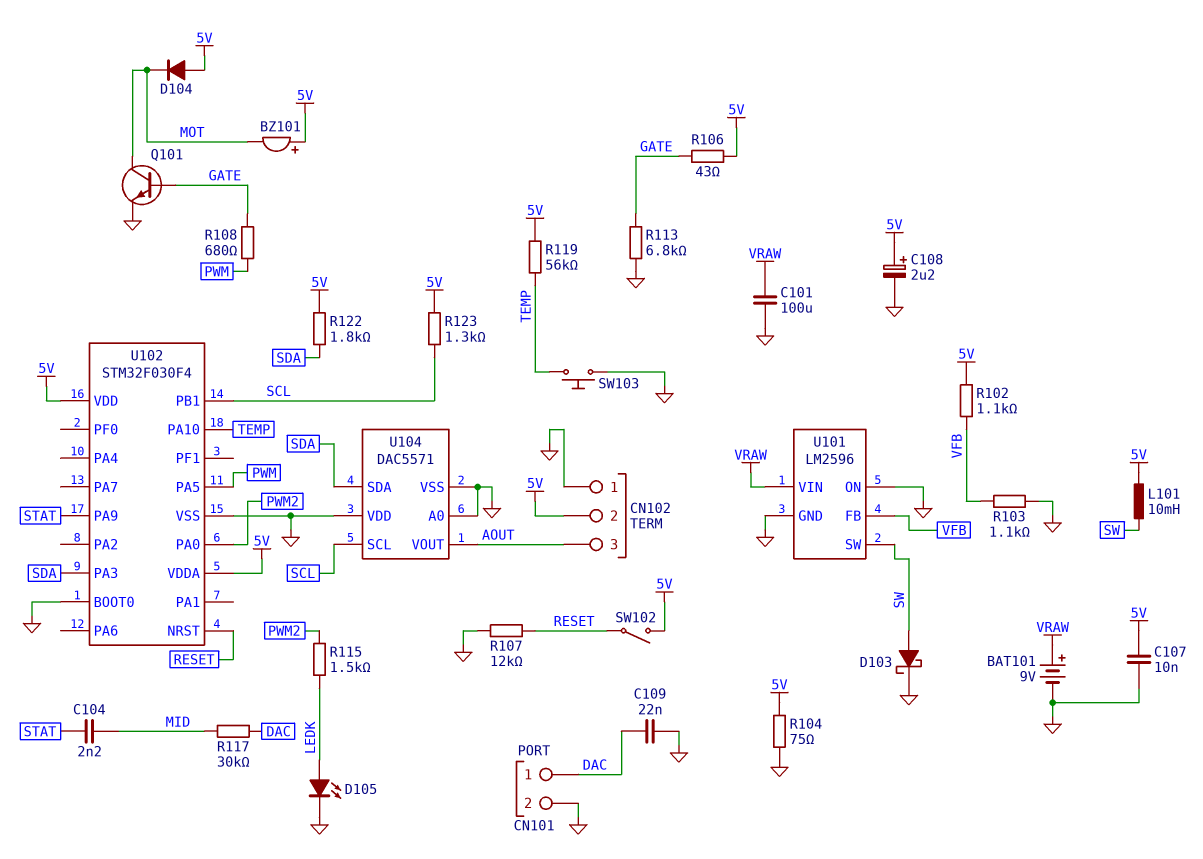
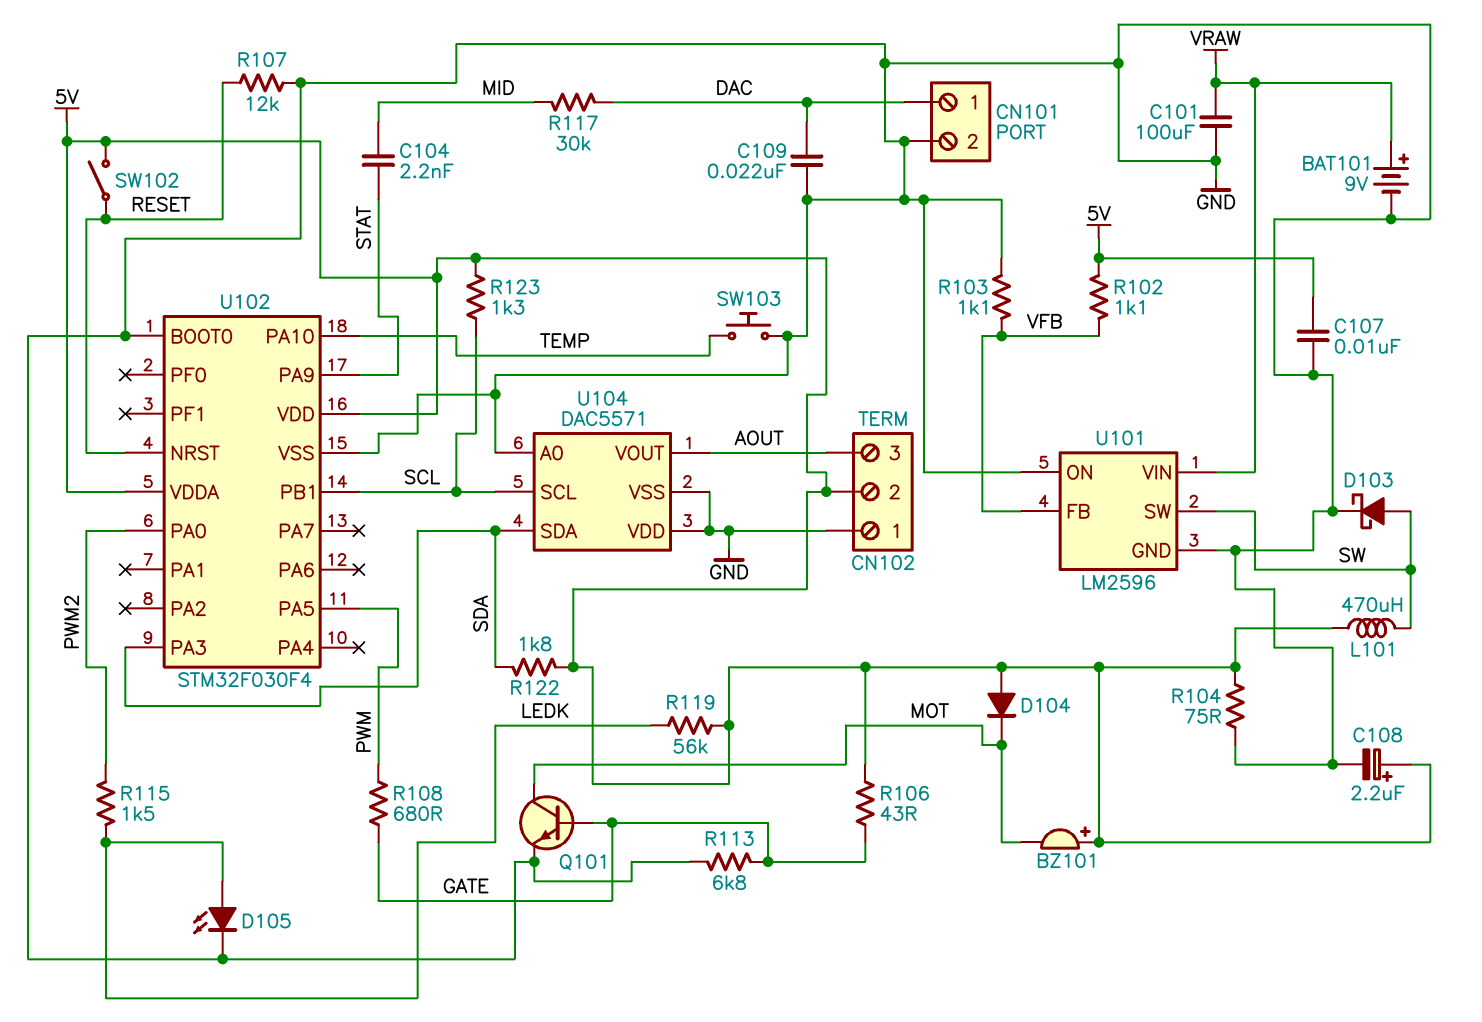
L101: 10mH (5V, SW) -> 470uH (5V, SW)
R119: 56k (5V, TEMP) -> 56k (5V, LEDK)

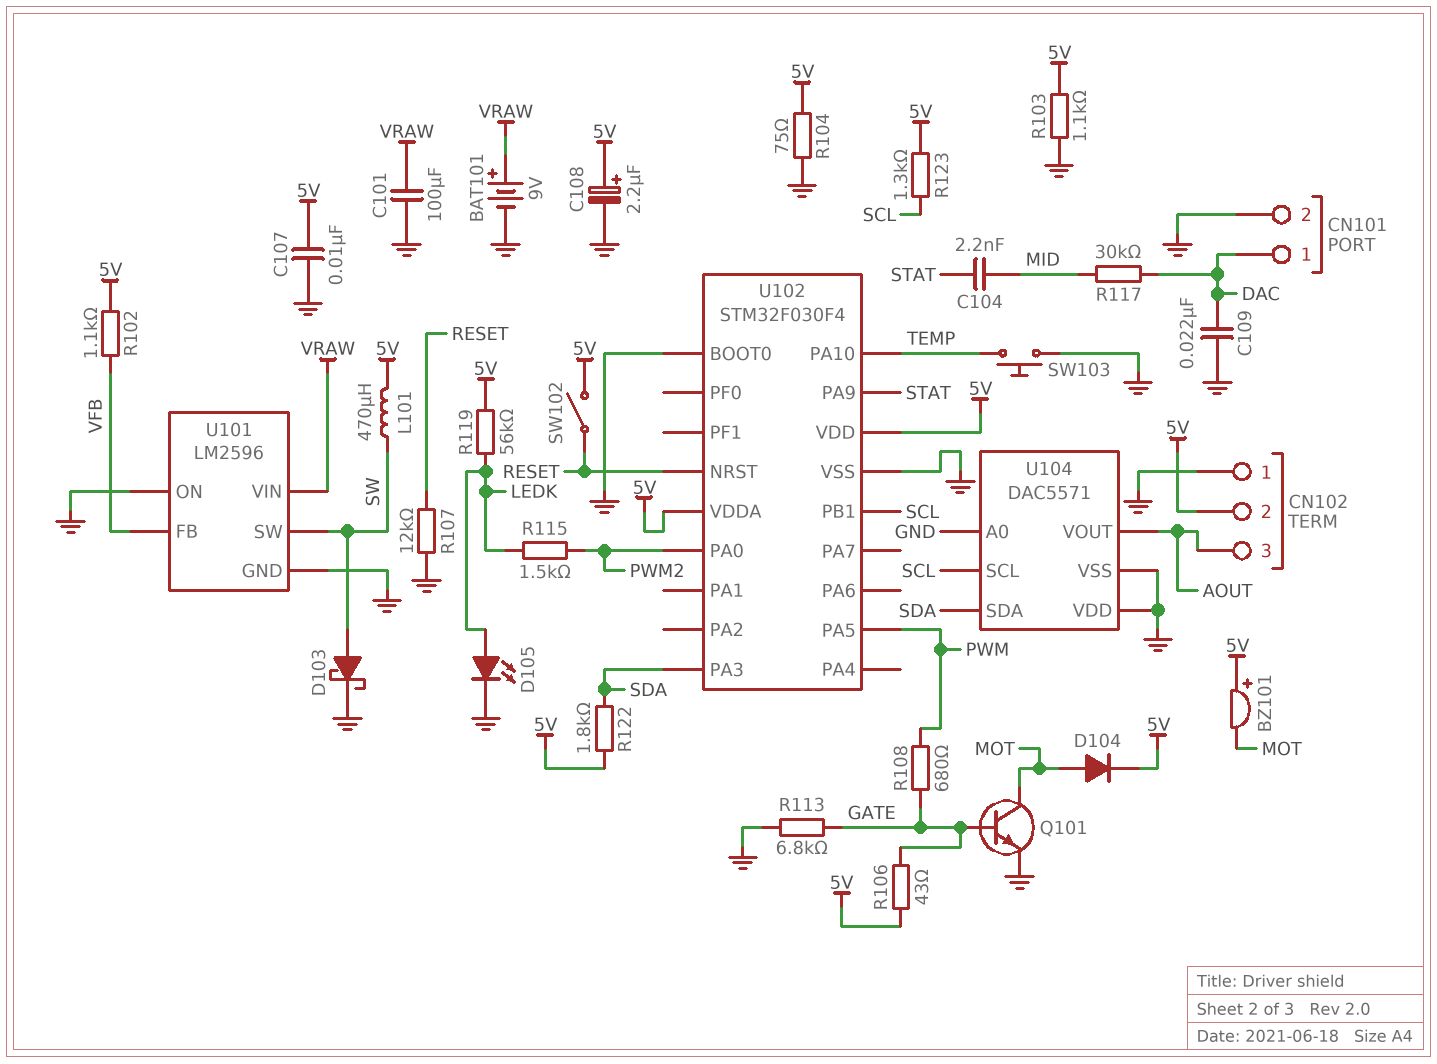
D104: diode (A 5V, K MOT) -> diode (A MOT, K 5V)
R103: 1.1k (GND, VFB) -> 1.1k (5V, GND)

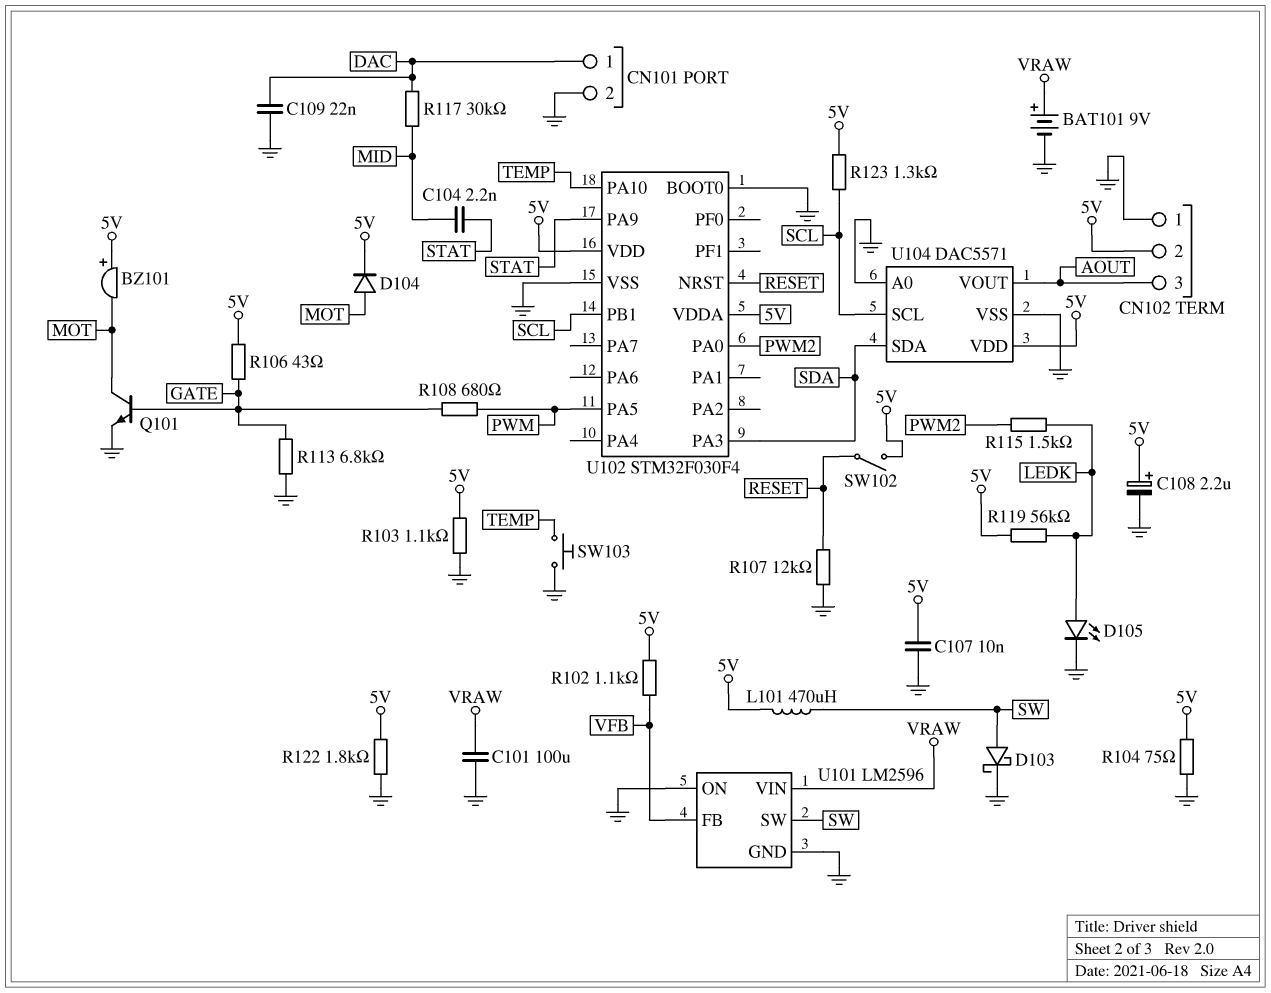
R122: 1.8k (5V, SDA) -> 1.8k (5V, GND)
U104 pin VDD: GND -> 5V

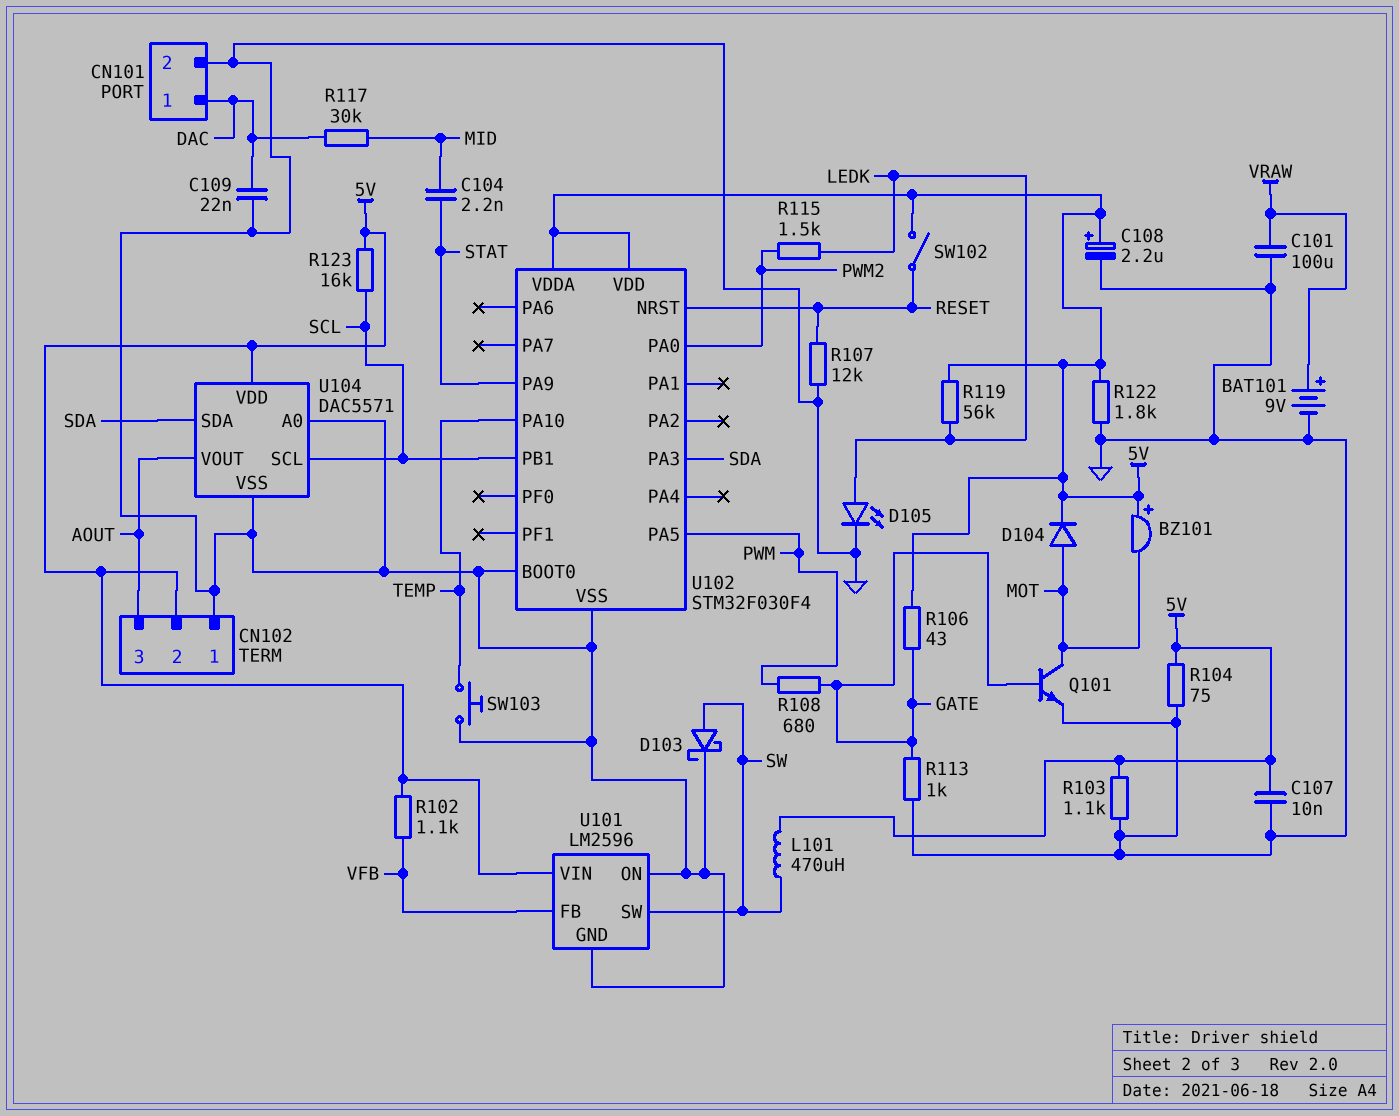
R113: 6.8k (GATE, GND) -> 1k (GATE, GND)
R123: 1.3k (5V, SCL) -> 16k (5V, SCL)
U101 pin VIN: VRAW -> 5V

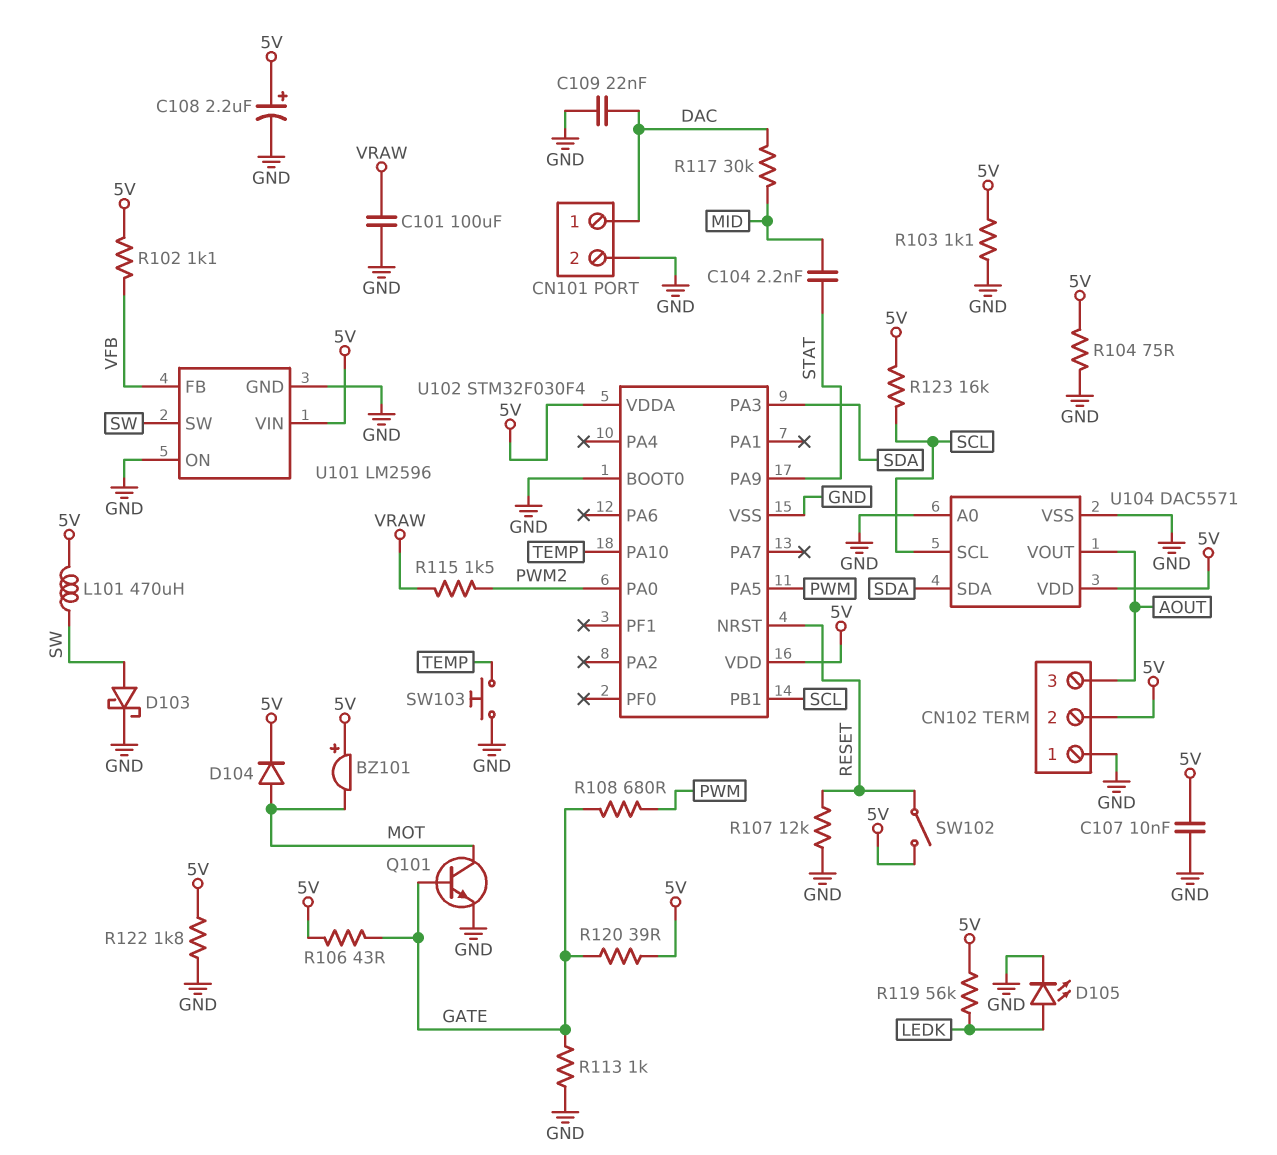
BAT101: 9V (plus VRAW, minus GND) -> none
R115: 1.5k (LEDK, PWM2) -> 1.5k (PWM2, VRAW)
R120: none -> 39 (5V, GATE)

